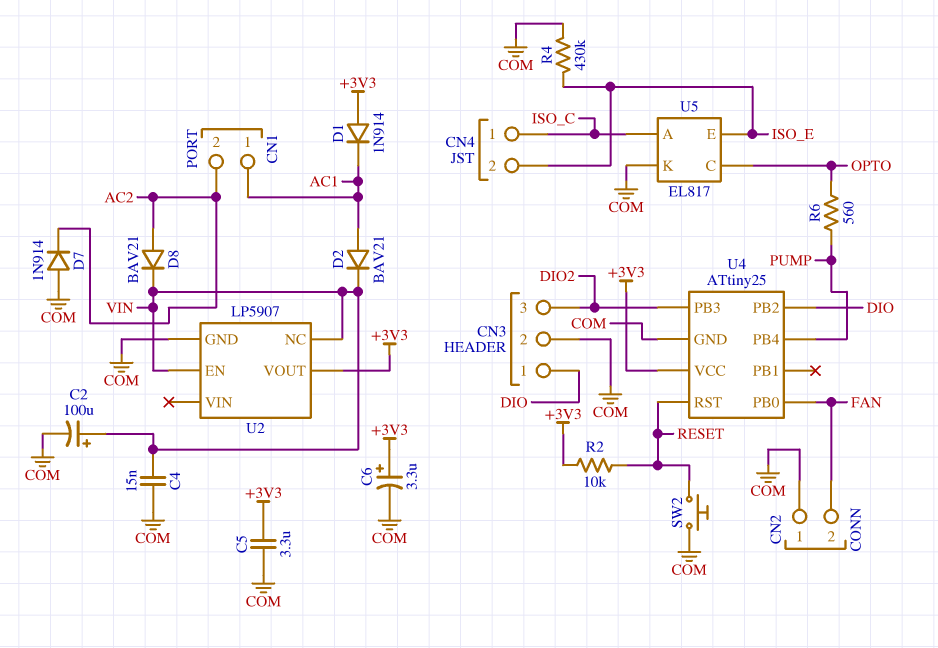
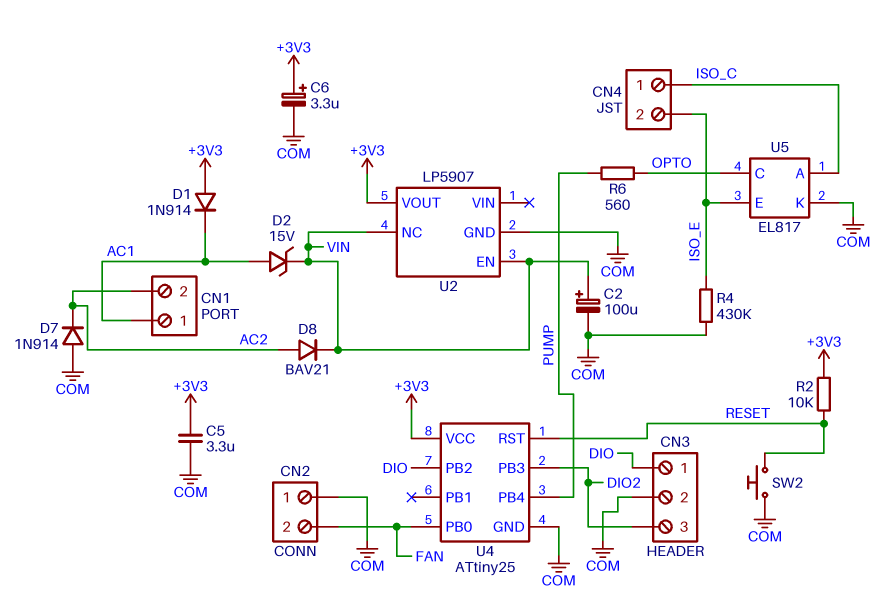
C4: 15nF (COM, VIN) -> none
D2: diode BAV21 (A AC1, K VIN) -> zener 15V (A AC1, K VIN)

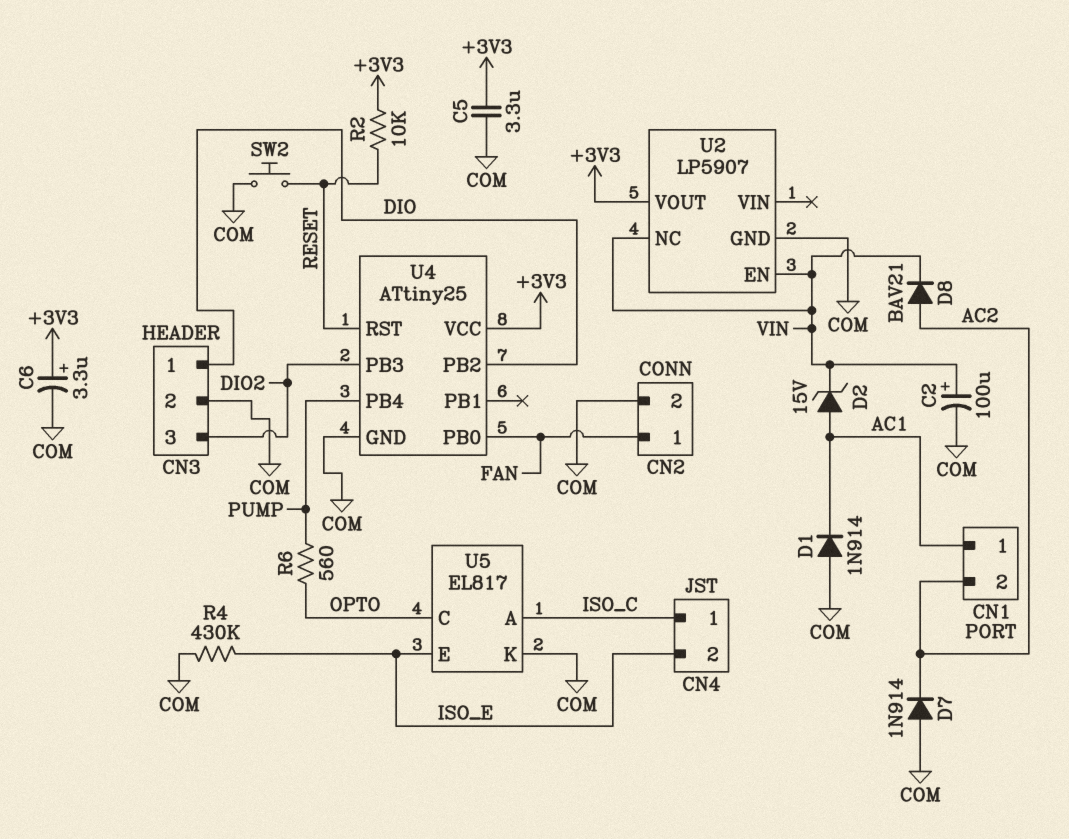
CN2 pin 1: COM -> FAN
CN2 pin 2: FAN -> COM
D1: diode 1N914 (A +3V3, K AC1) -> diode 1N914 (A COM, K AC1)

